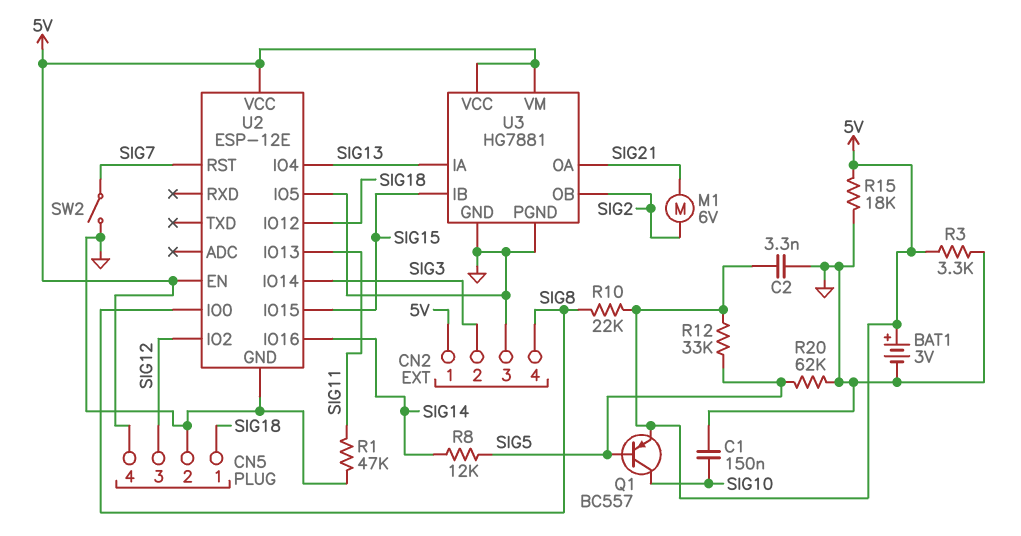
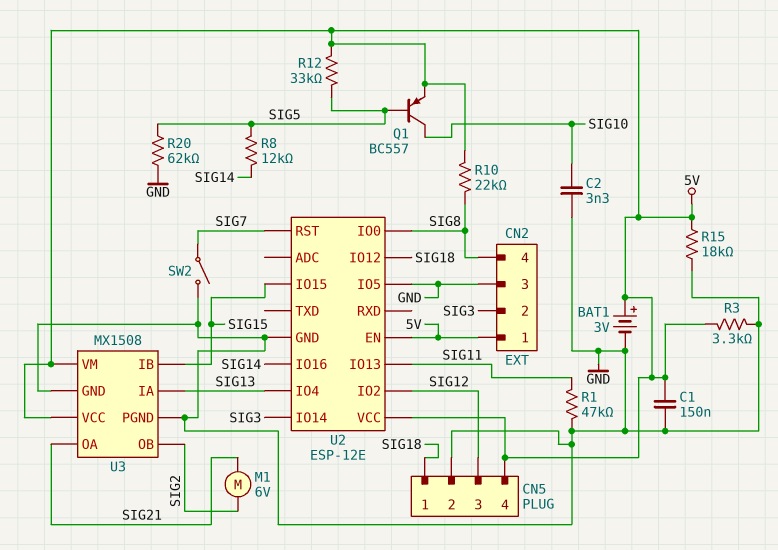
C1: 150nF (GND, SIG10) -> 150nF (5V, GND)
C2: 3.3nF (5V, GND) -> 3.3nF (GND, SIG10)
U3: HG7881 -> MX1508

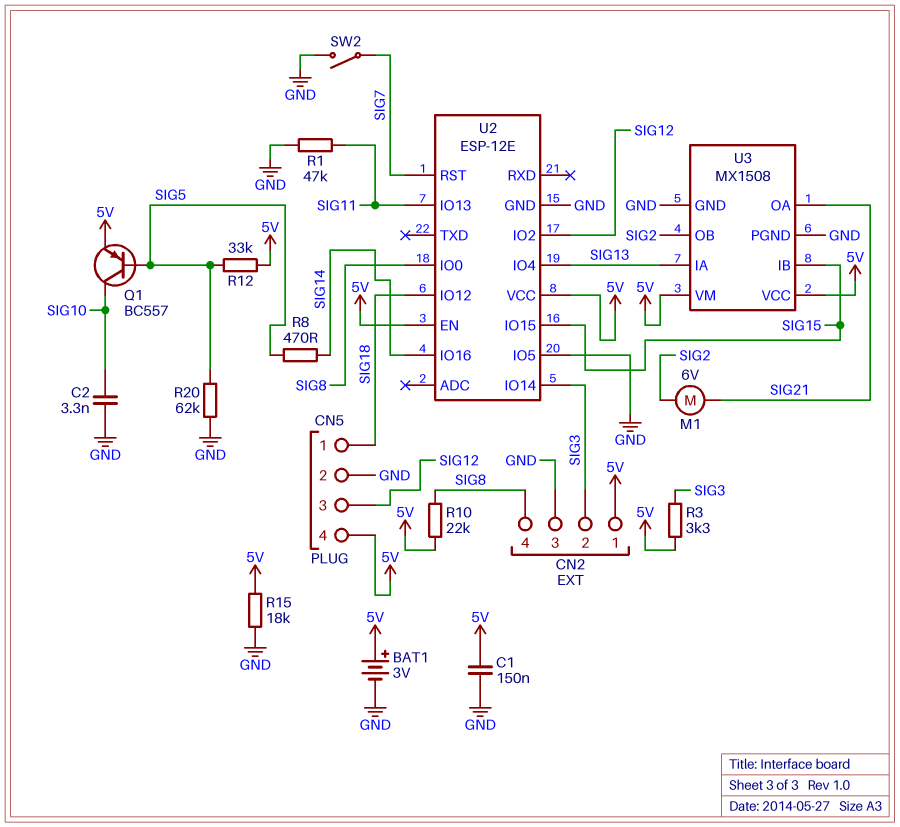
R3: 3.3k (5V, GND) -> 3.3k (5V, SIG3)
R8: 12k (SIG5, SIG14) -> 470 (SIG5, SIG14)

